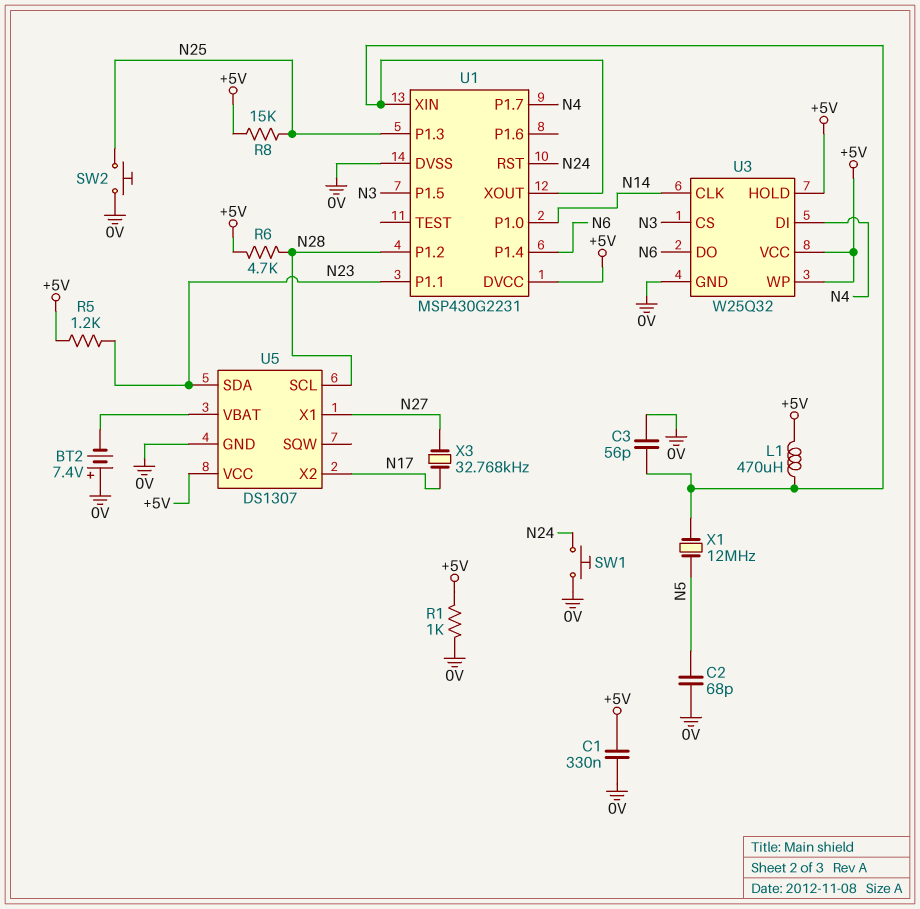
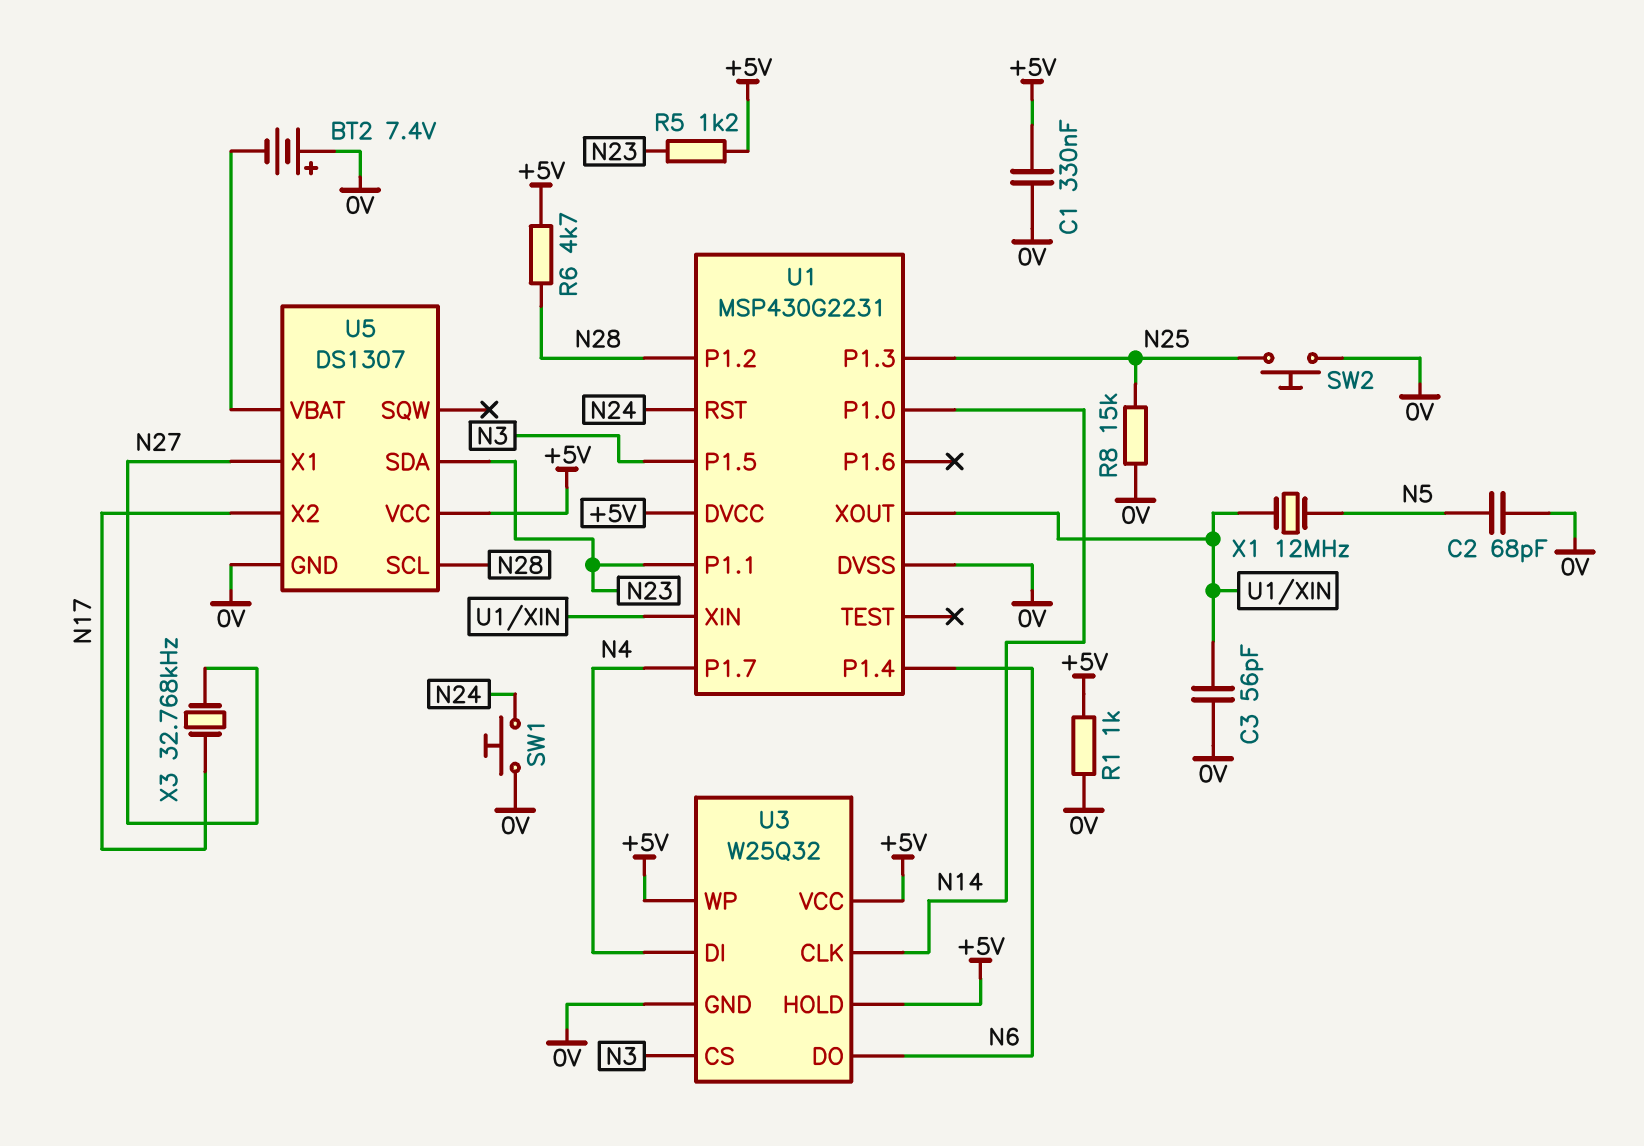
L1: 470uH (+5V, U1/XIN) -> none
R8: 15k (+5V, N25) -> 15k (0V, N25)

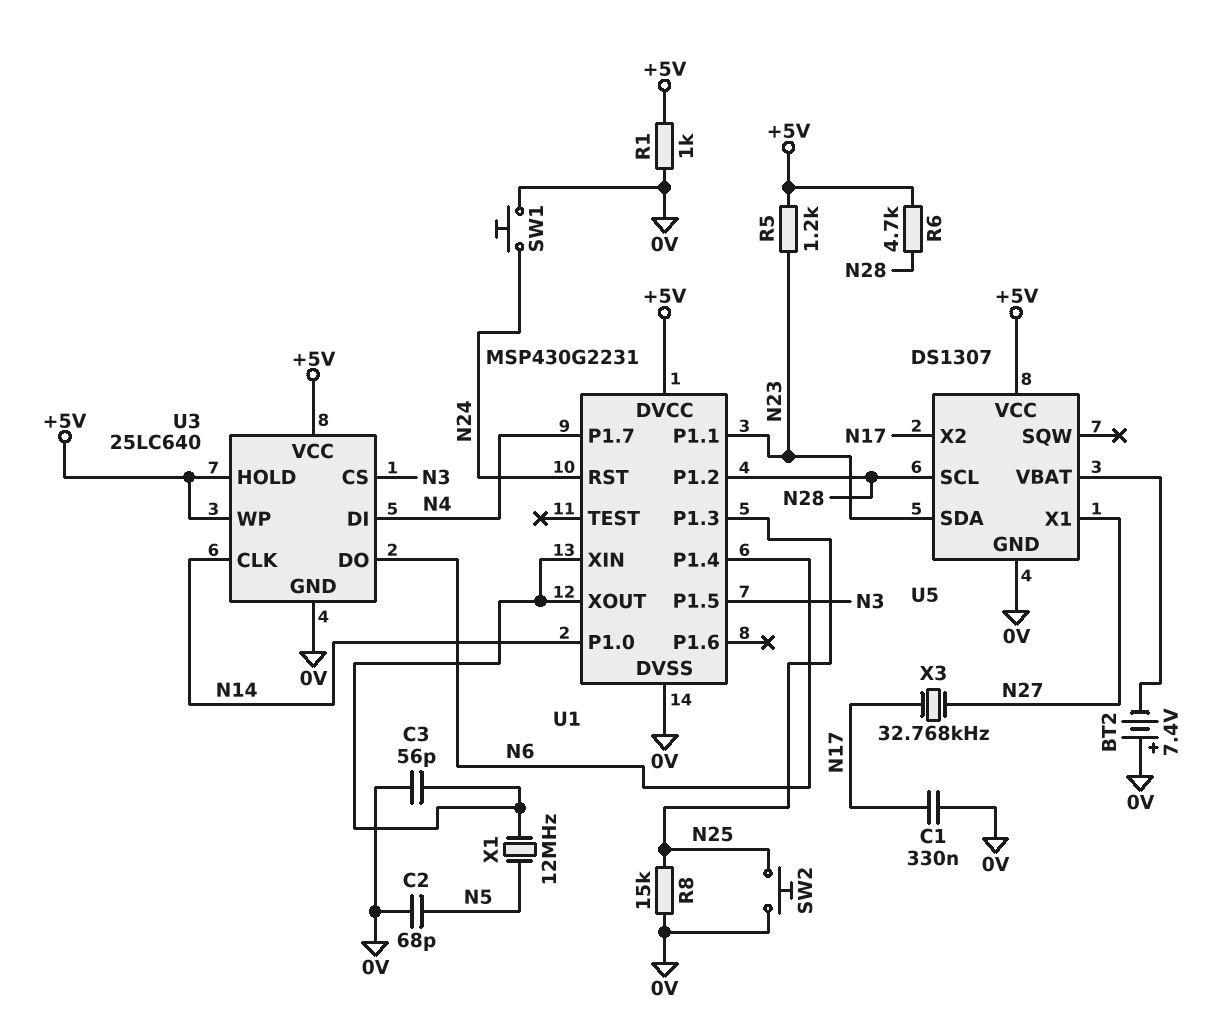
C1: 330nF (+5V, 0V) -> 330nF (0V, N17)
U3: W25Q32 -> 25LC640

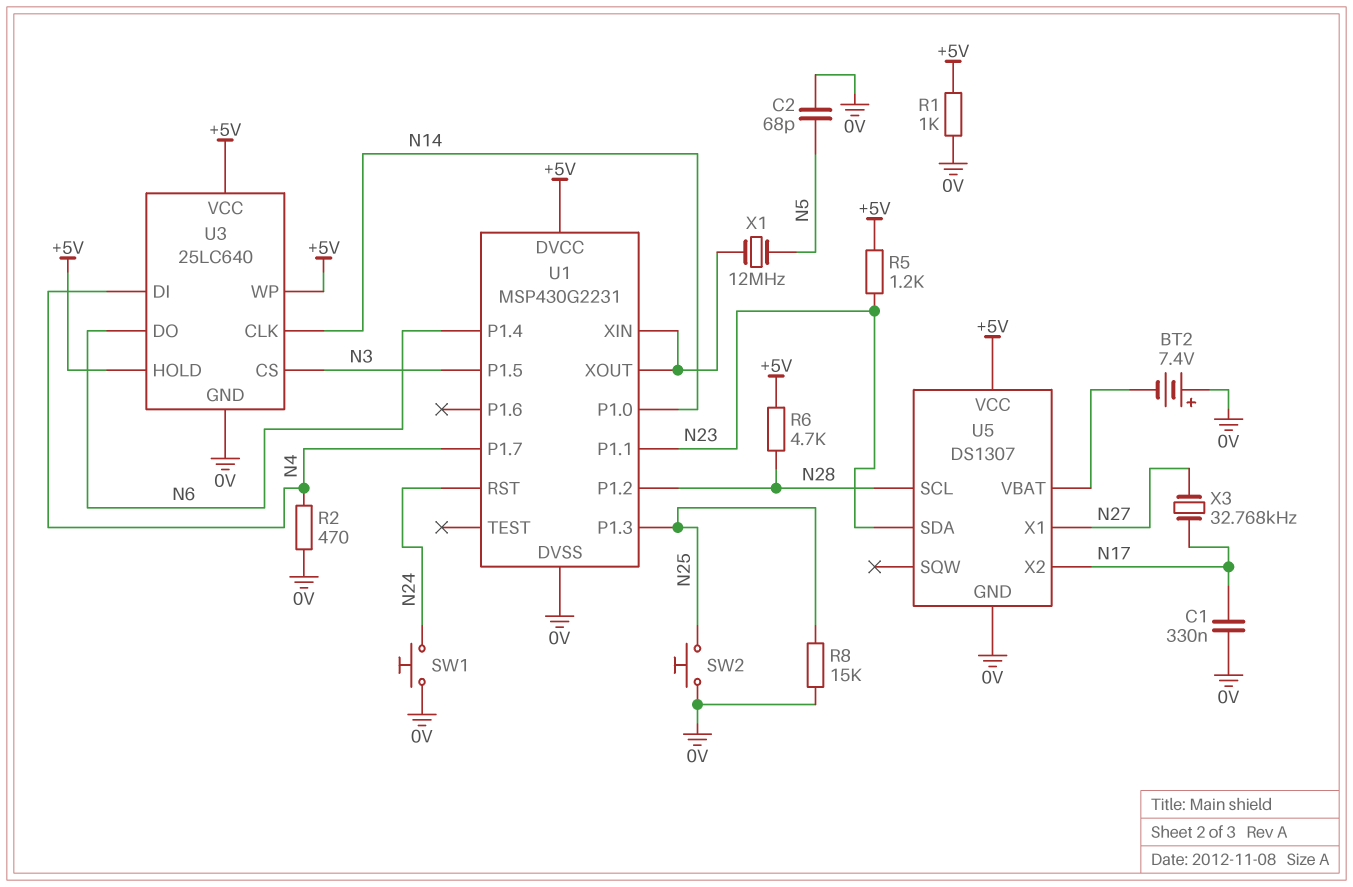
C3: 56pF (0V, U1/XIN) -> none
R2: none -> 470 (0V, N4)

